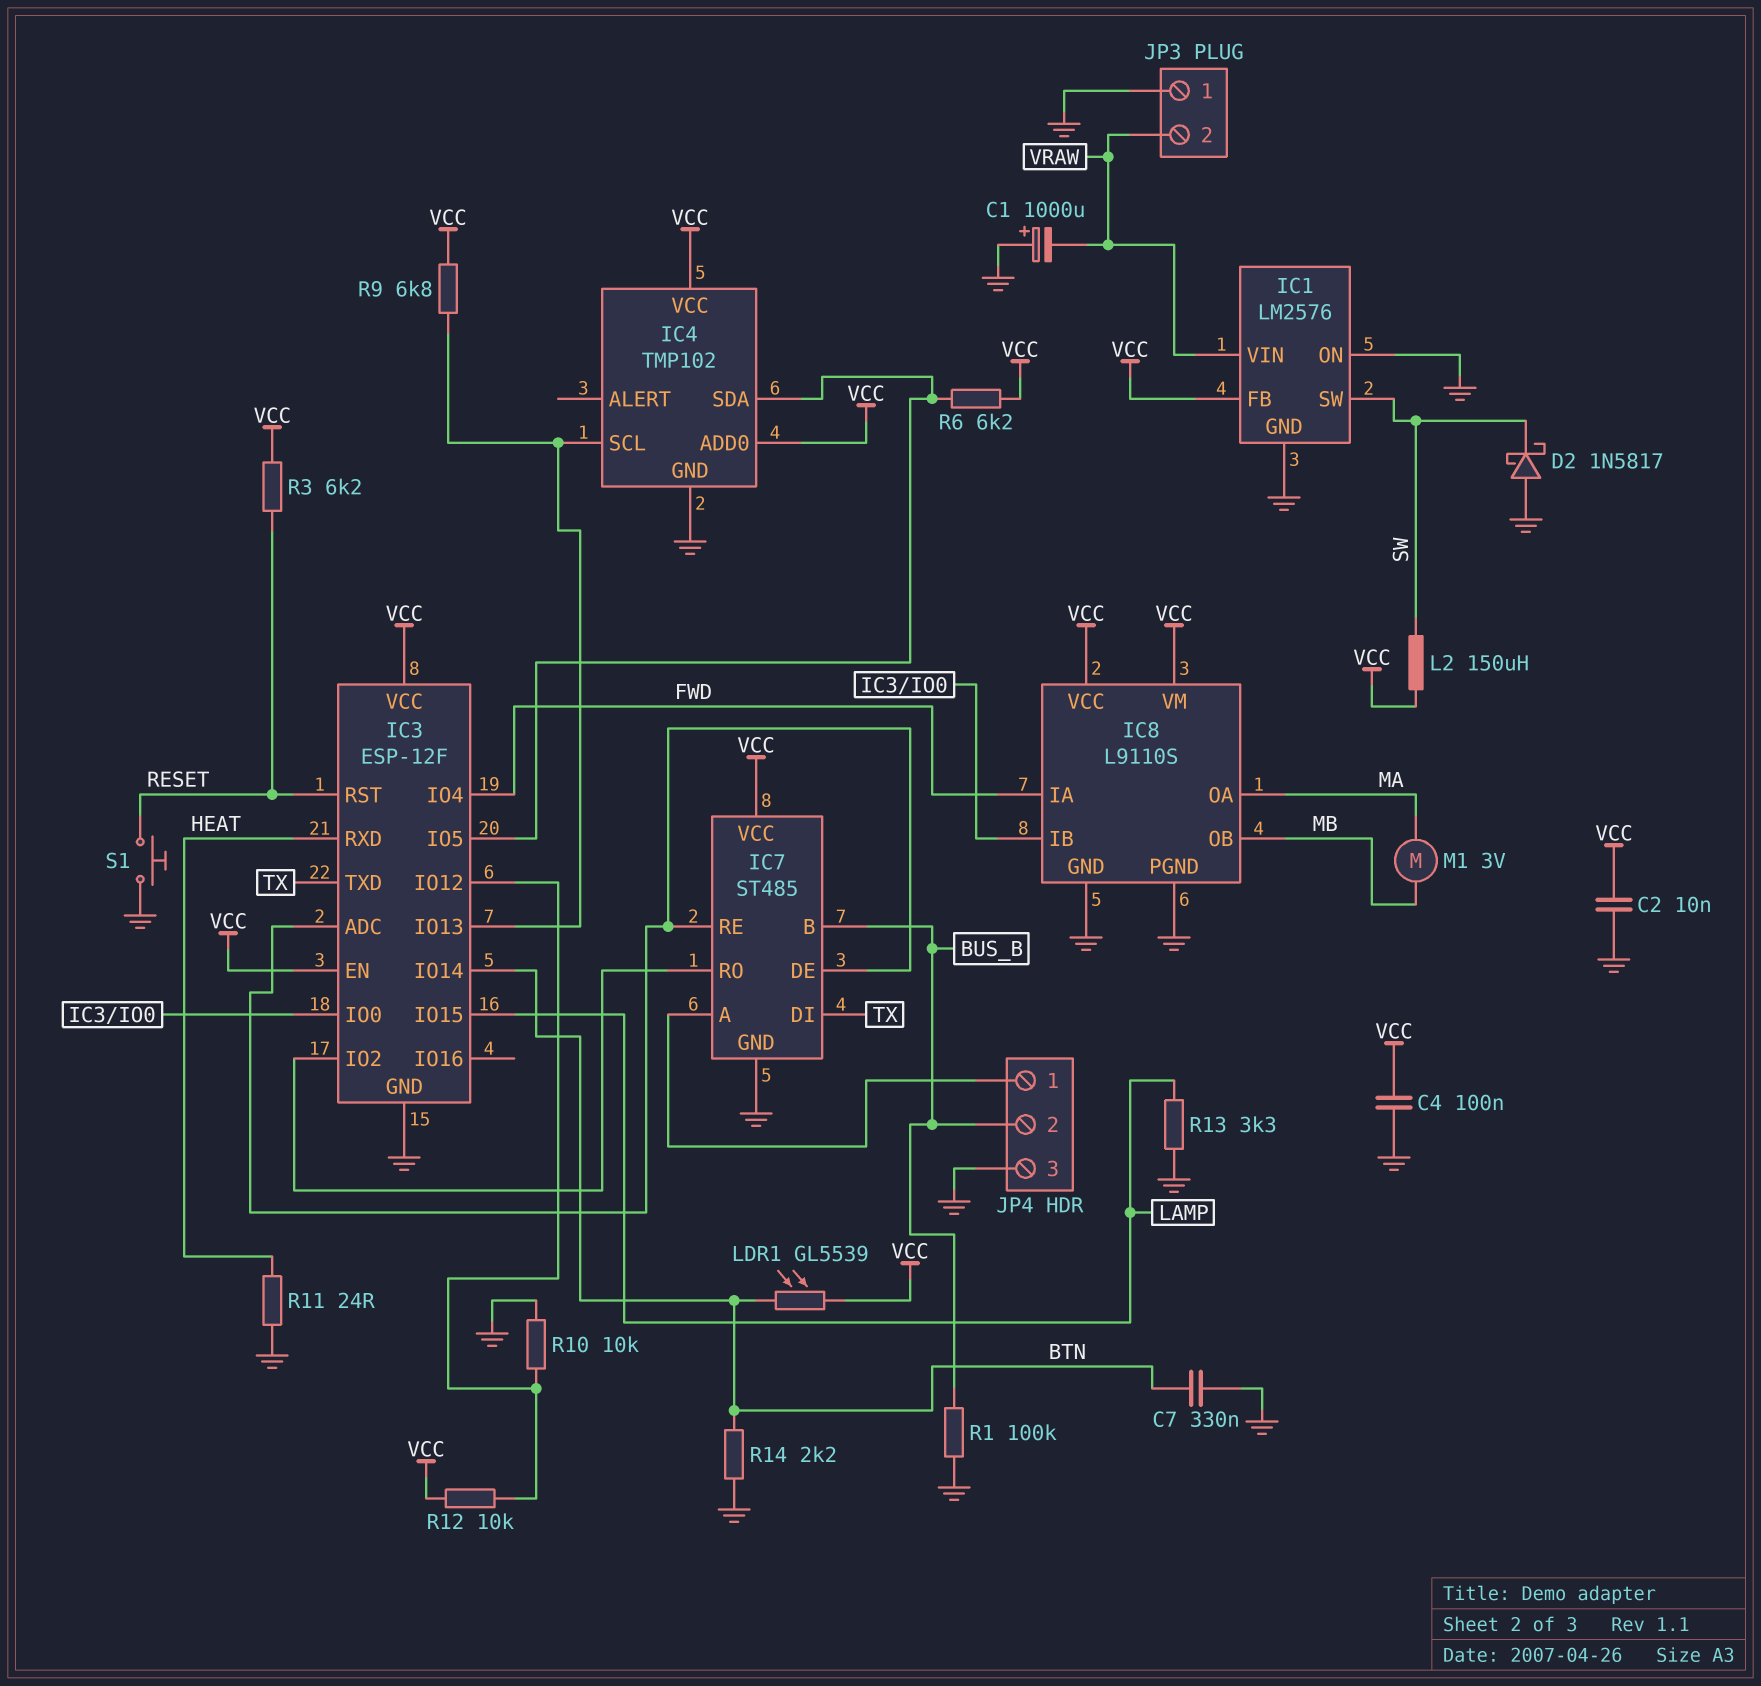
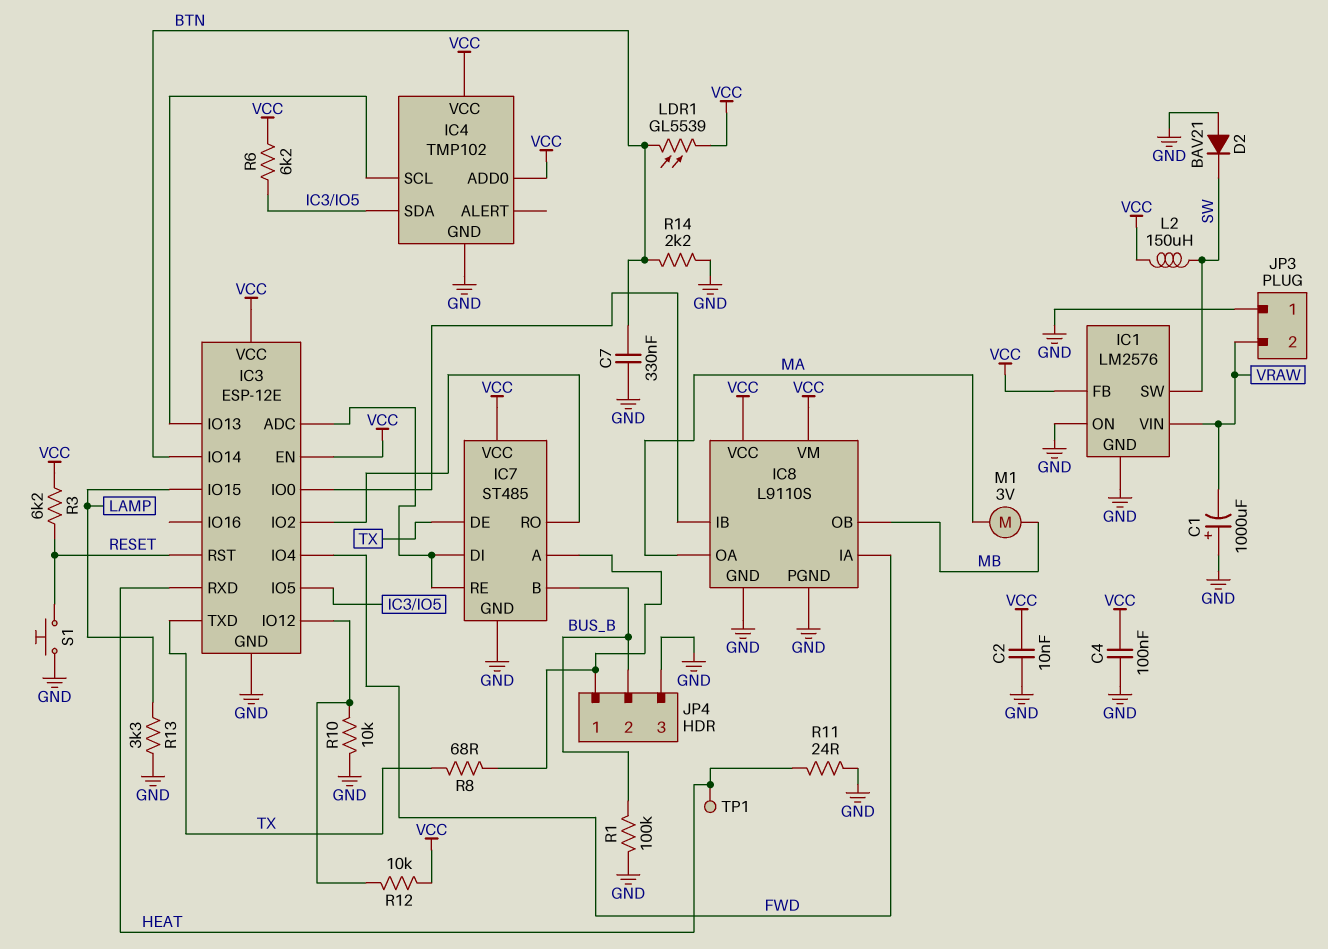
D2: schottky 1N5817 (A GND, K SW) -> diode BAV21 (A GND, K SW)
IC3: ESP-12F -> ESP-12E
IC7 pin DE: IC3/ADC -> TX
IC7 pin DI: TX -> IC3/ADC
R8: none -> 68 (IC7/A, TX)
R9: 6.8k (IC3/IO13, VCC) -> none
TP1: none -> test point (HEAT)

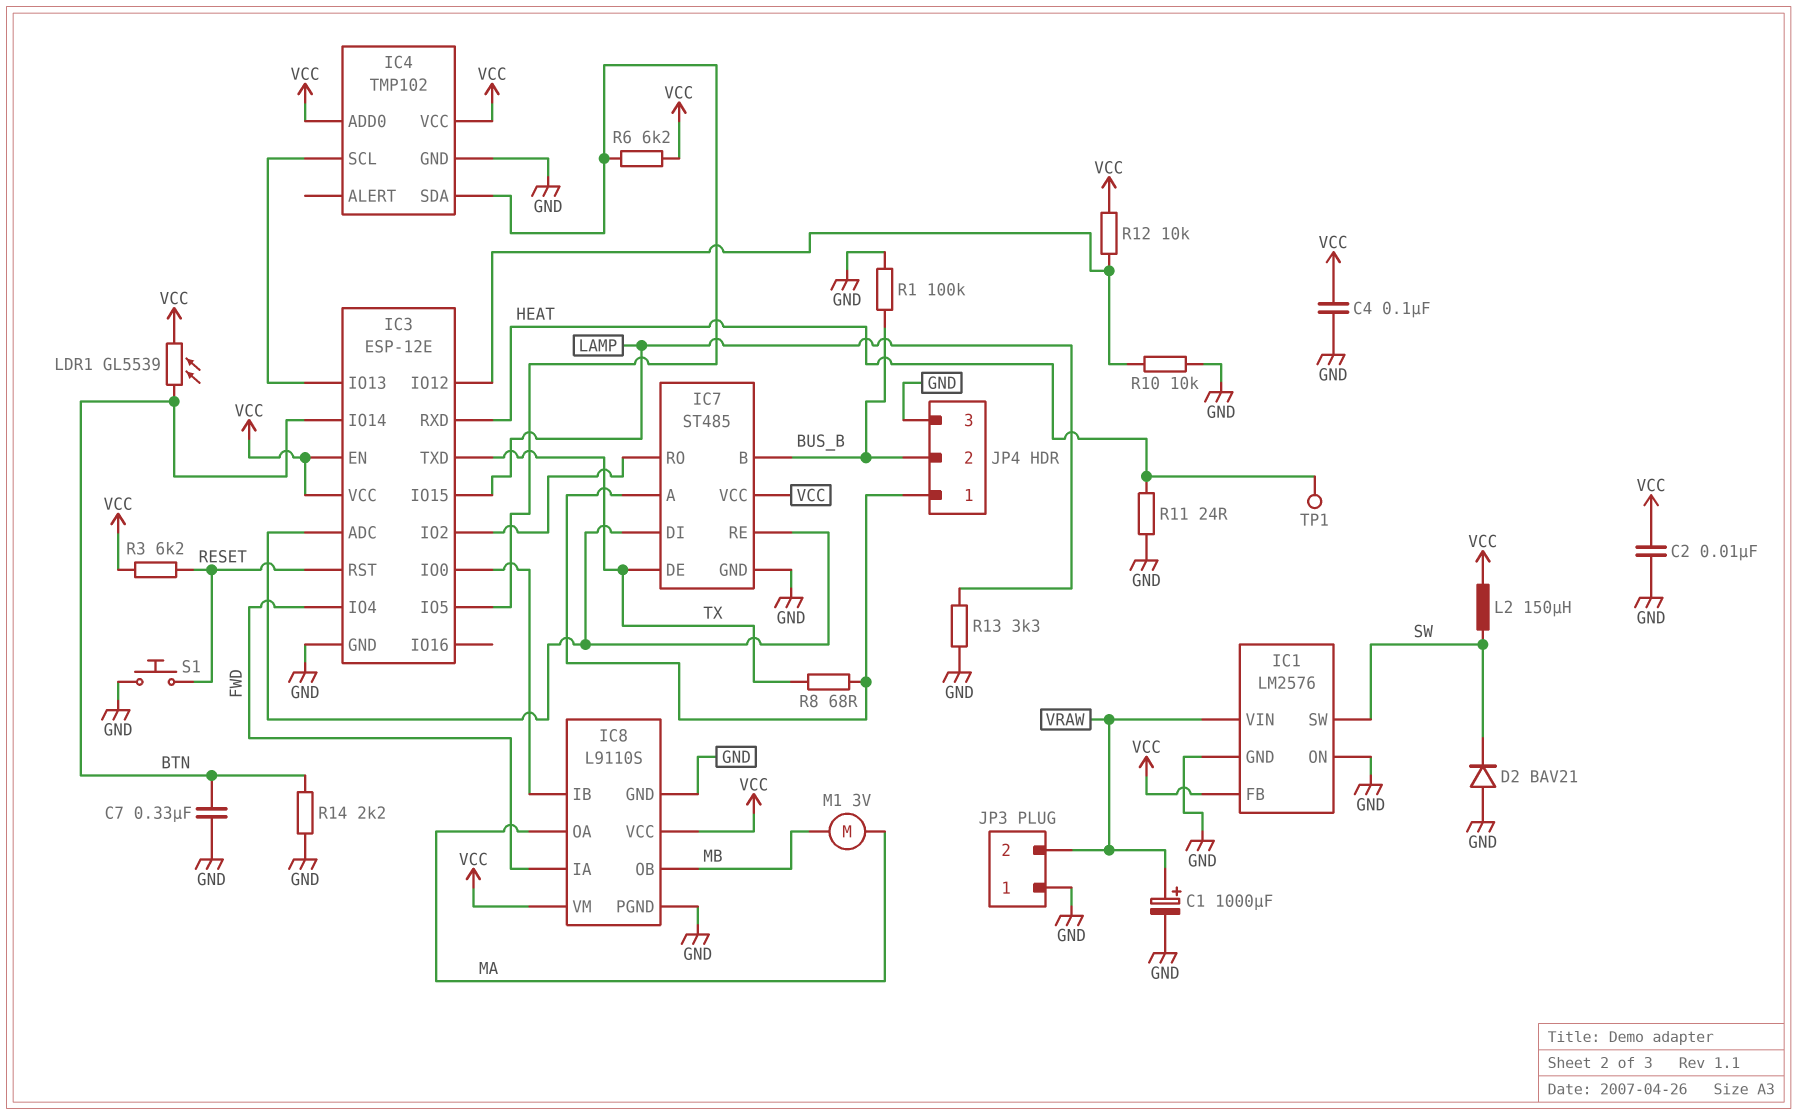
C1: 1000uF (plus GND, minus VRAW) -> 1000uF (plus VRAW, minus GND)

